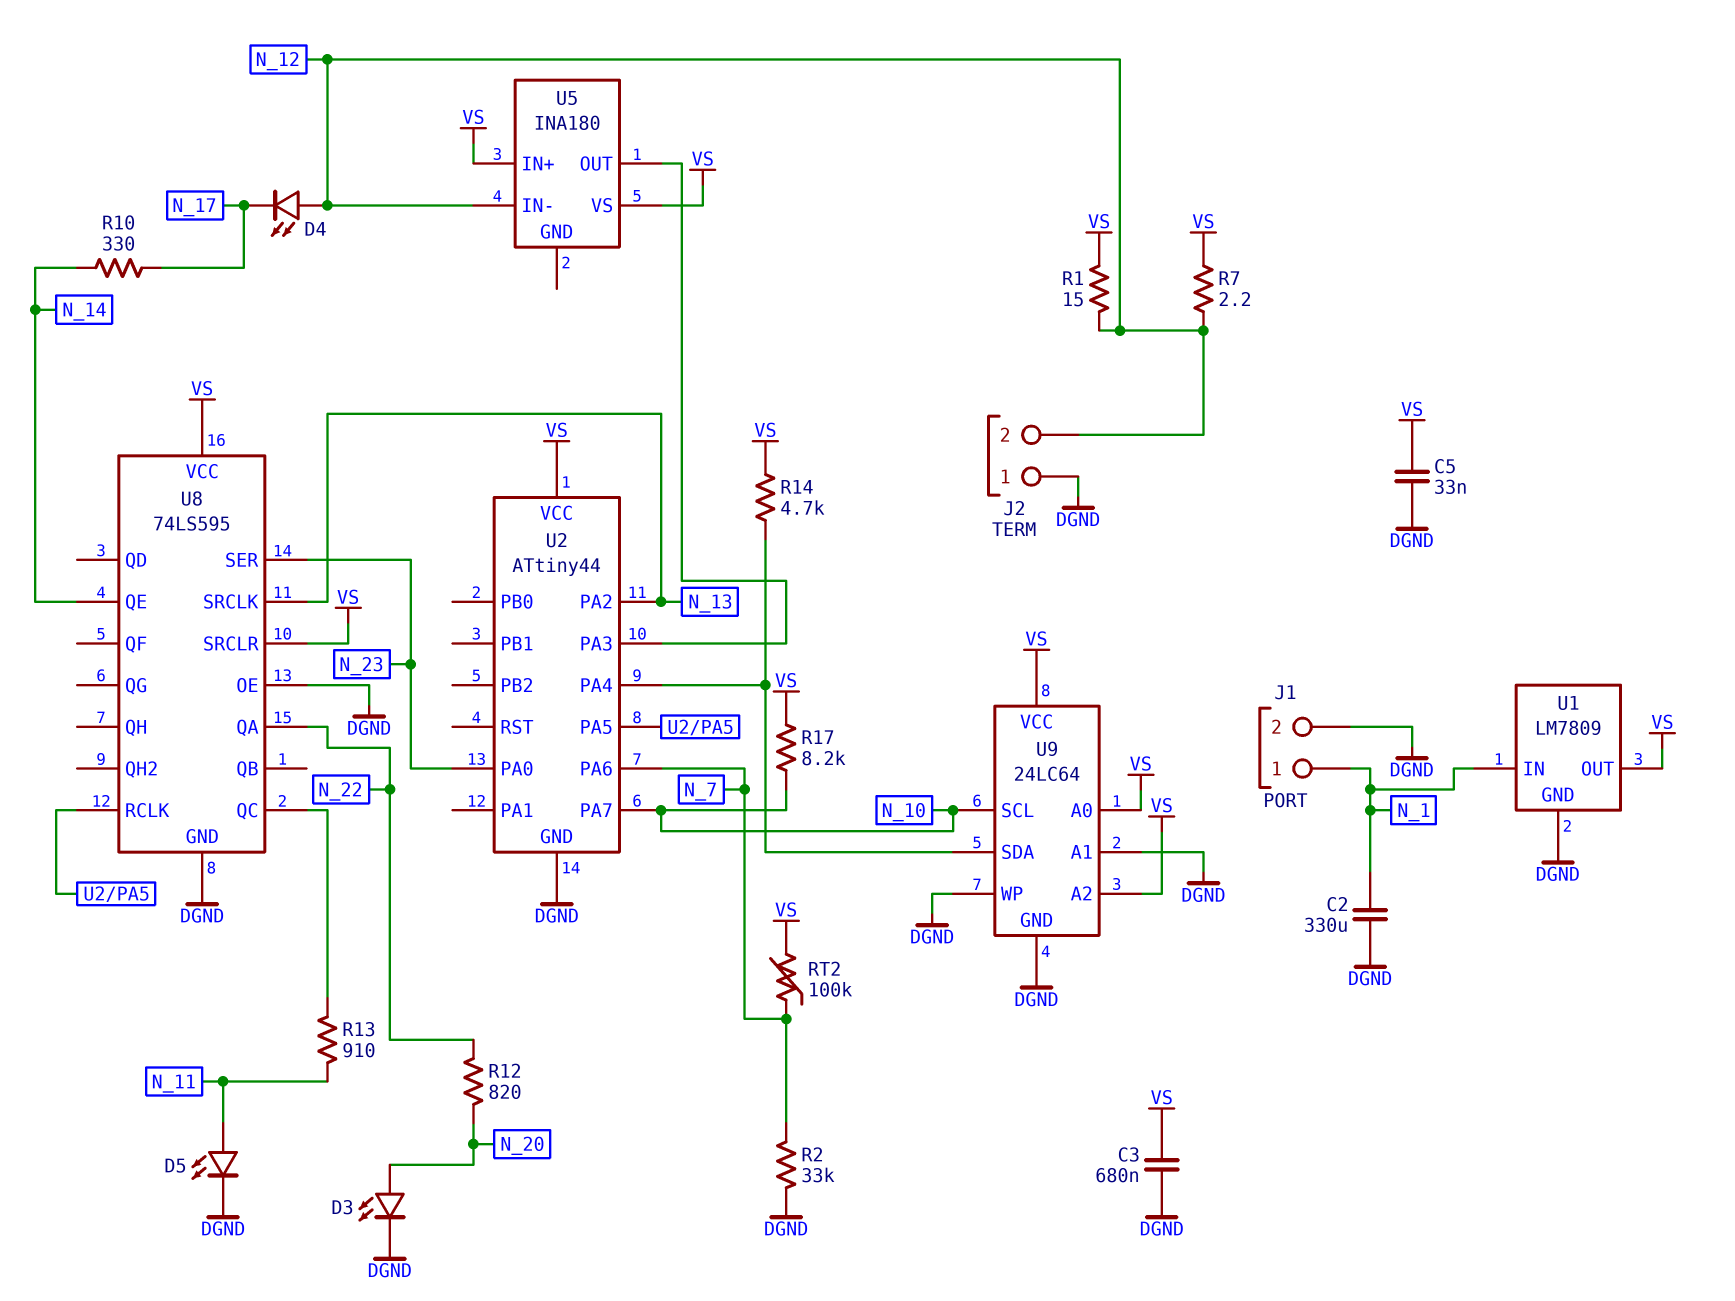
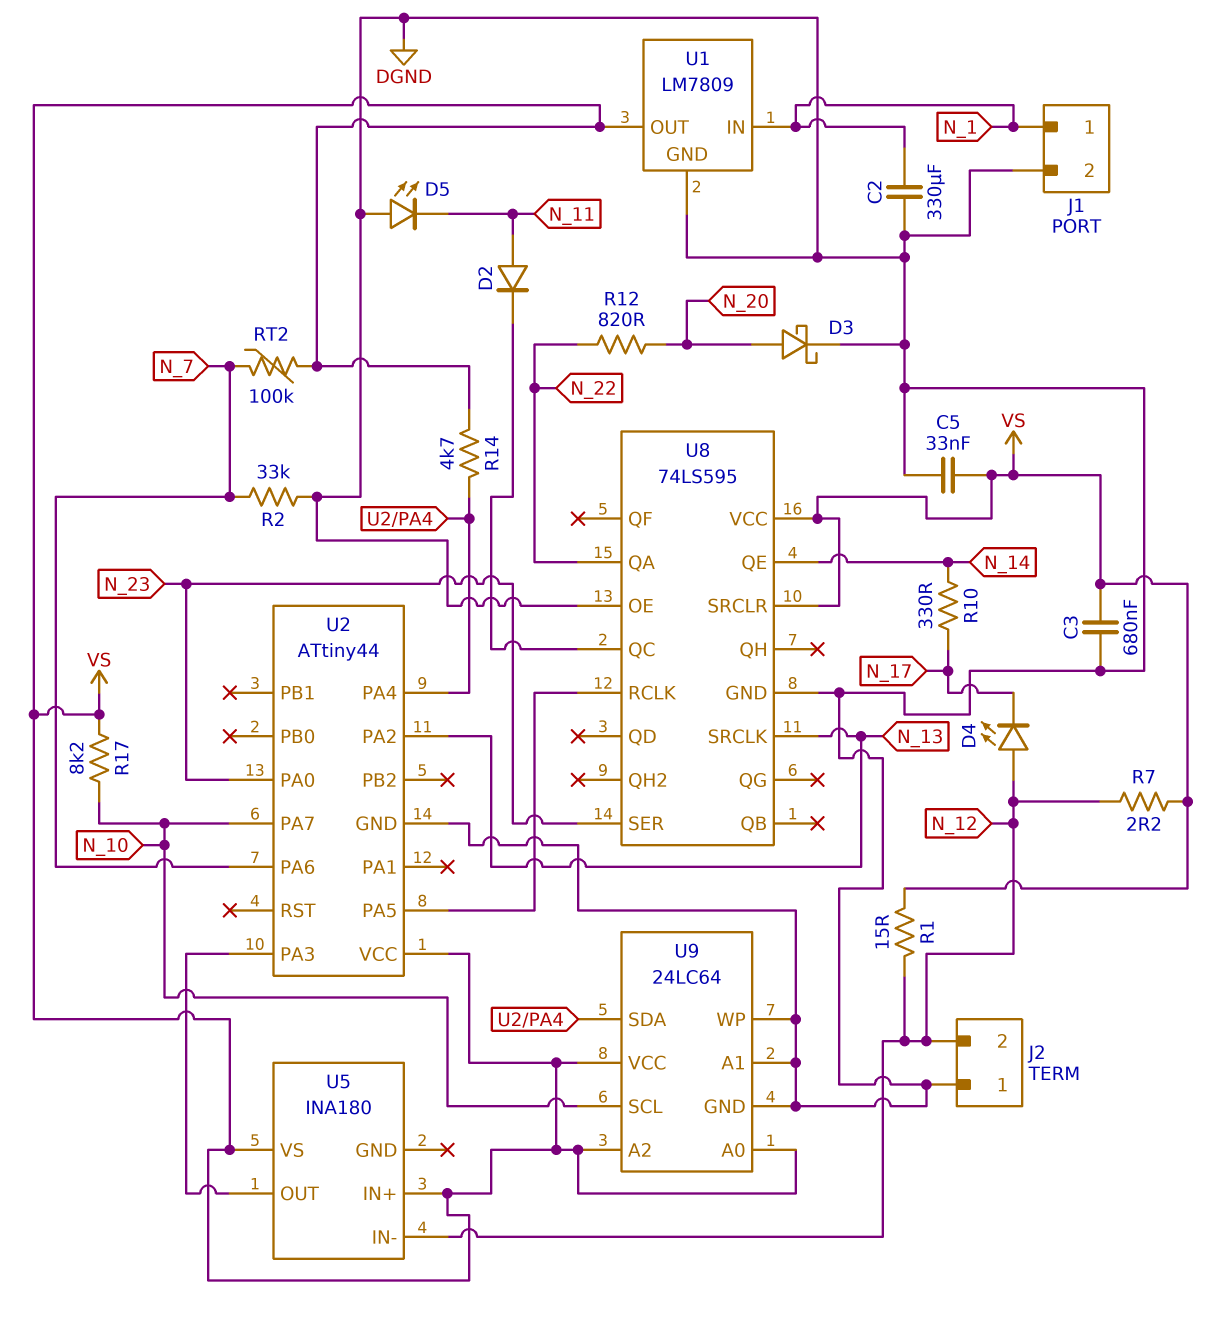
D2: none -> diode (A N_11, K U8/QC)
D3: LED (A N_20, K DGND) -> schottky (A N_20, K DGND)
D5: LED (A N_11, K DGND) -> LED (A DGND, K N_11)
R13: 910 (N_11, U8/QC) -> none

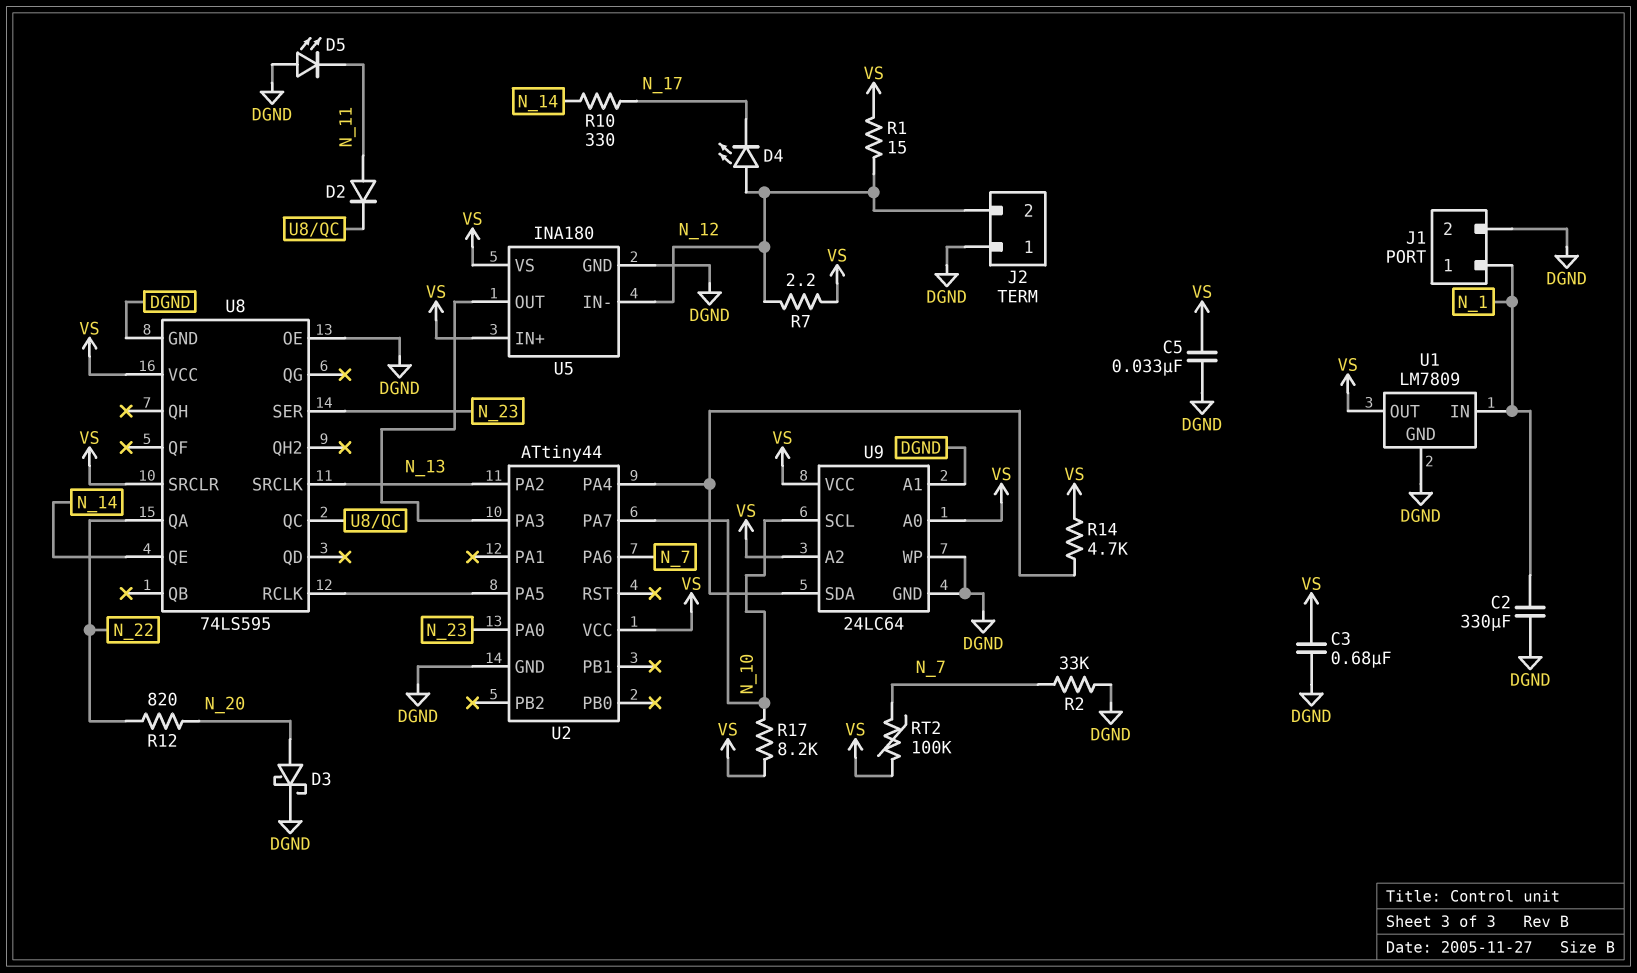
U5 pin GND: none -> DGND

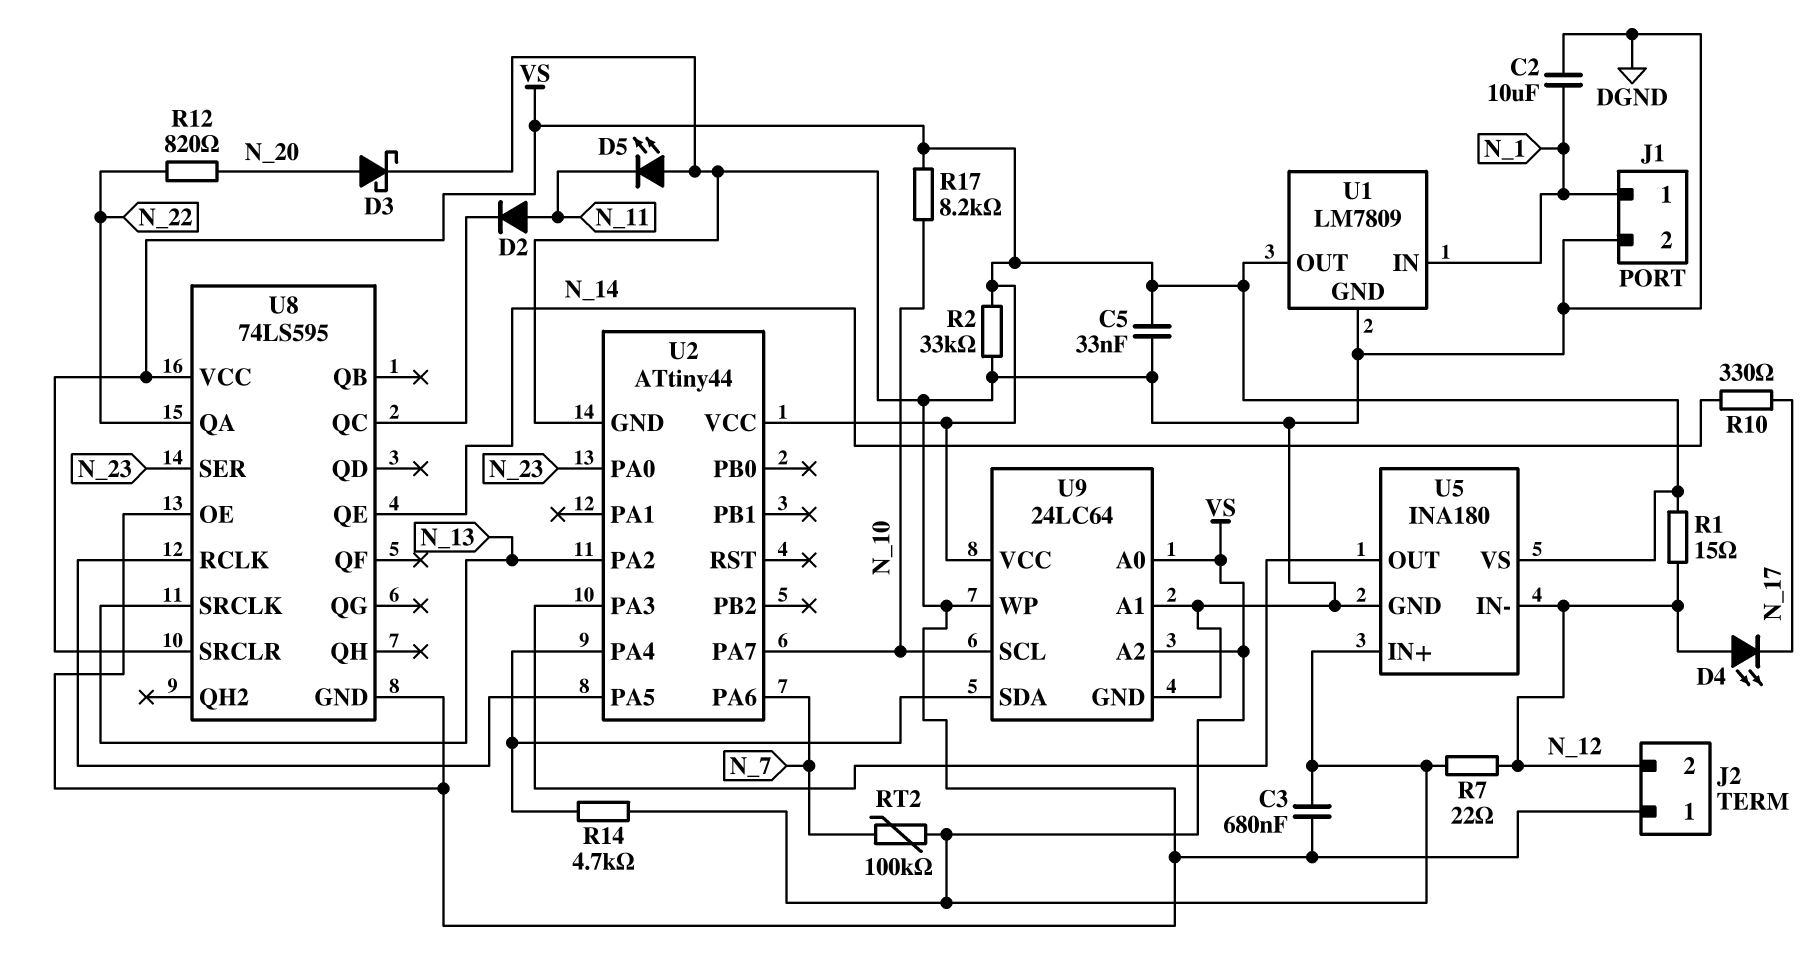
C2: 330uF (DGND, N_1) -> 10uF (DGND, N_1)
R2: 33k (DGND, N_7) -> 33k (DGND, VS)
R7: 2.2 (N_12, VS) -> 22 (N_12, VS)

